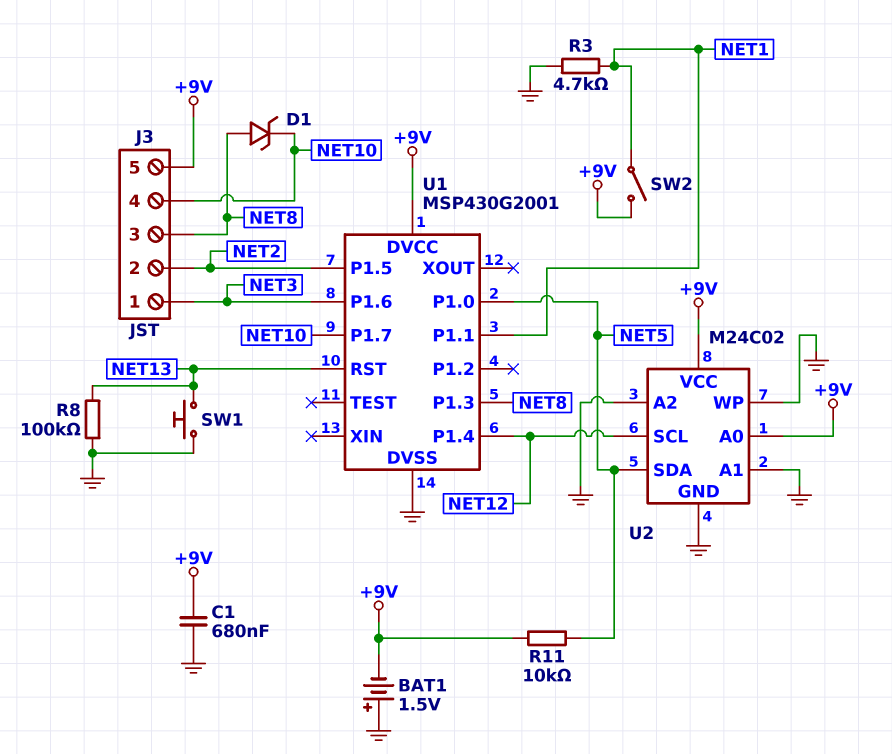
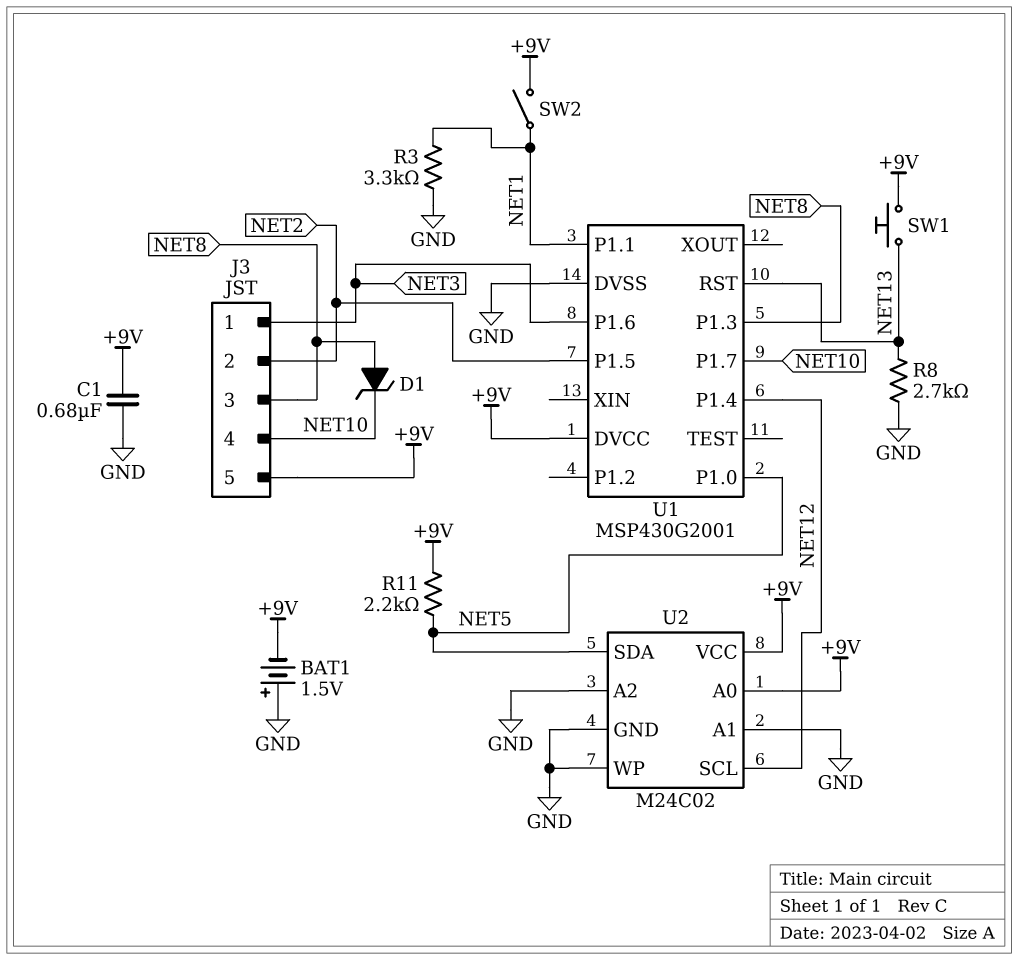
R3: 4.7k (GND, NET1) -> 3.3k (GND, NET1)
R8: 100k (GND, NET13) -> 2.7k (GND, NET13)
R11: 10k (+9V, NET5) -> 2.2k (+9V, NET5)
SW1: button (GND, NET13) -> button (+9V, NET13)

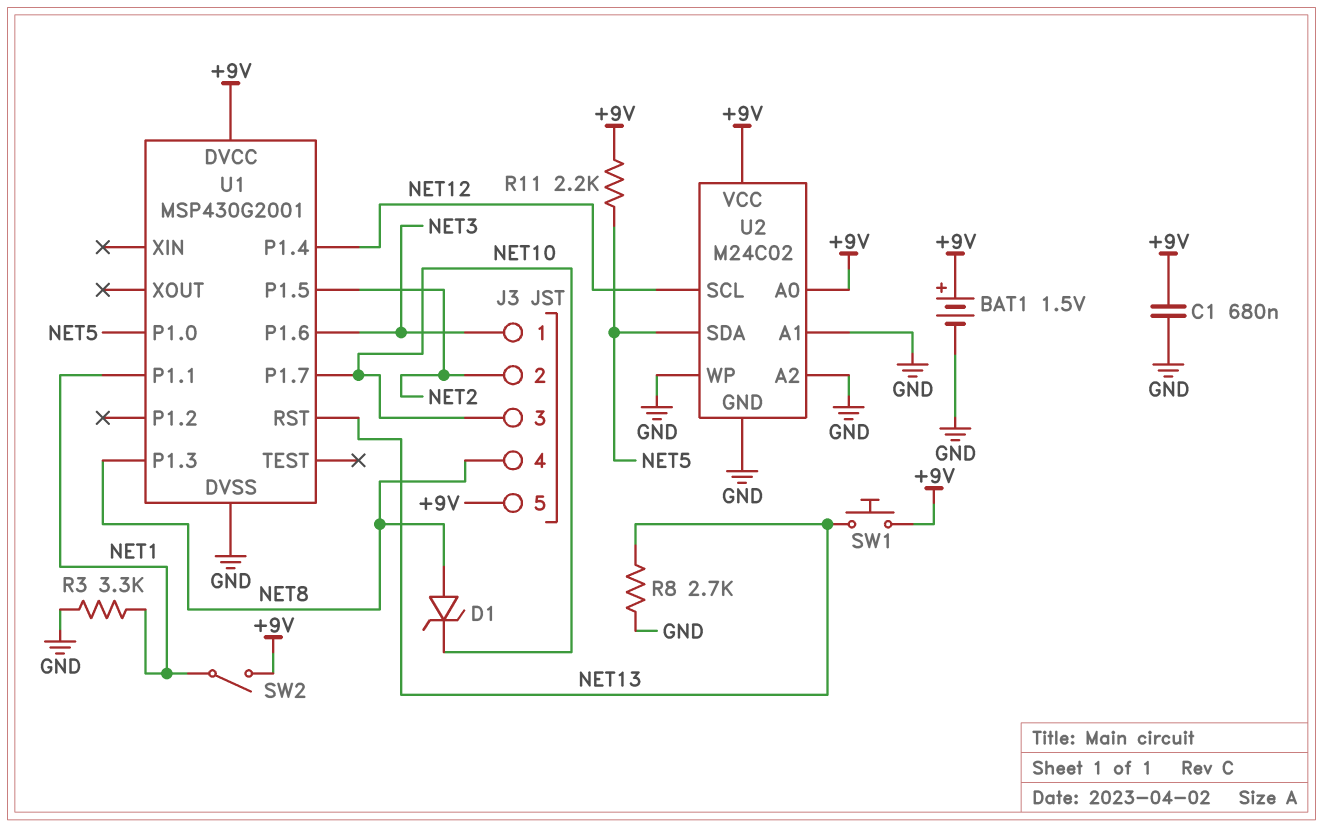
BAT1: 1.5V (plus GND, minus +9V) -> 1.5V (plus +9V, minus GND)
J3 pin 3: NET8 -> NET10
J3 pin 4: NET10 -> NET8

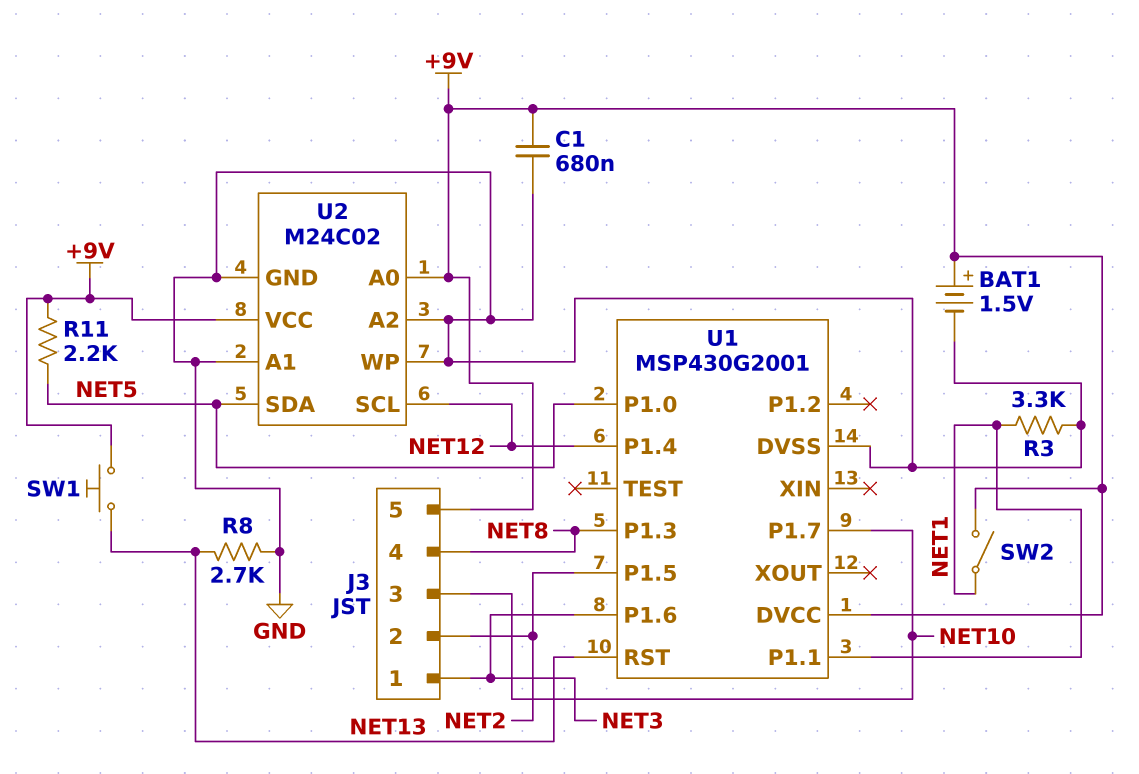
D1: zener (A NET8, K NET10) -> none

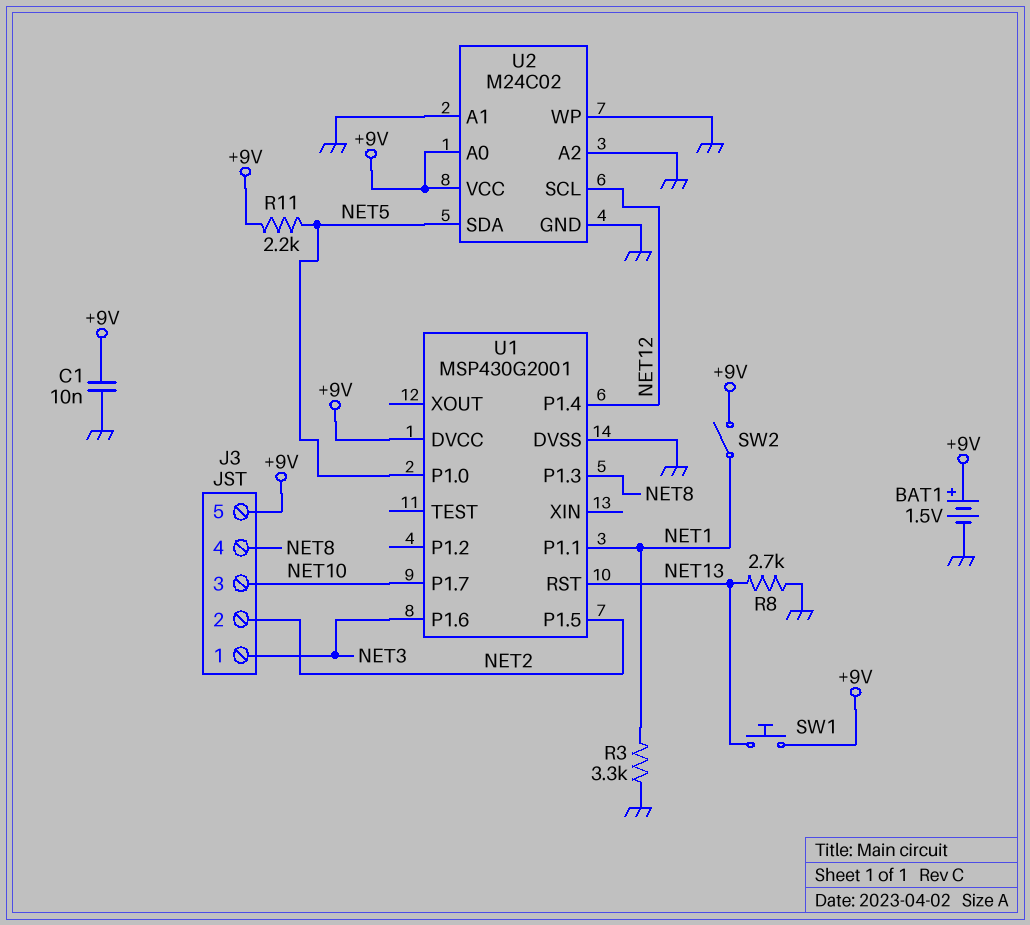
C1: 680nF (+9V, GND) -> 10nF (+9V, GND)

